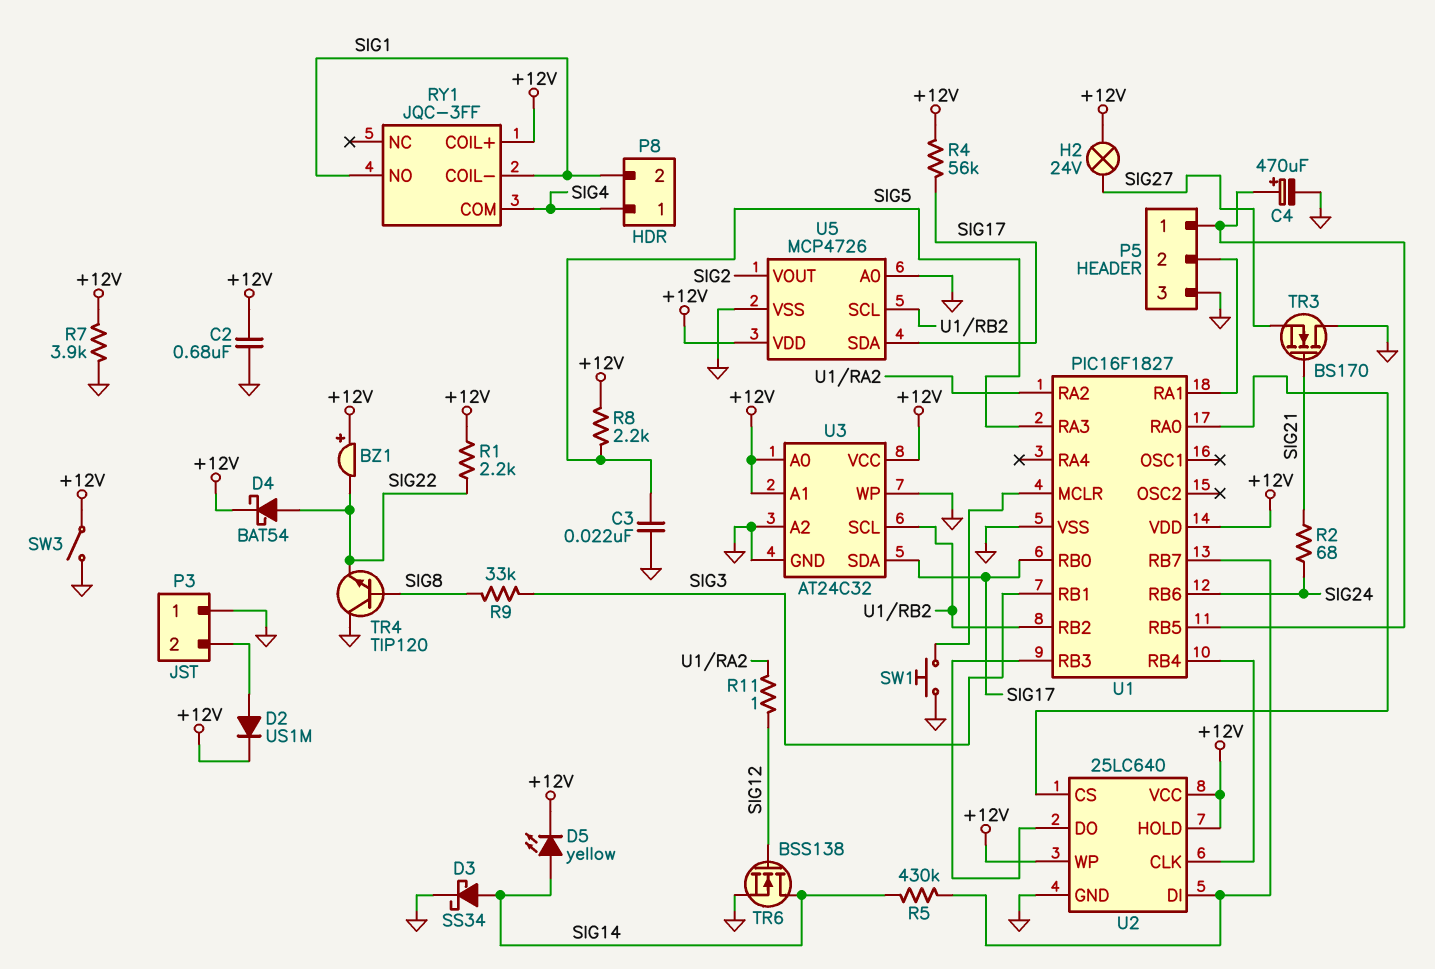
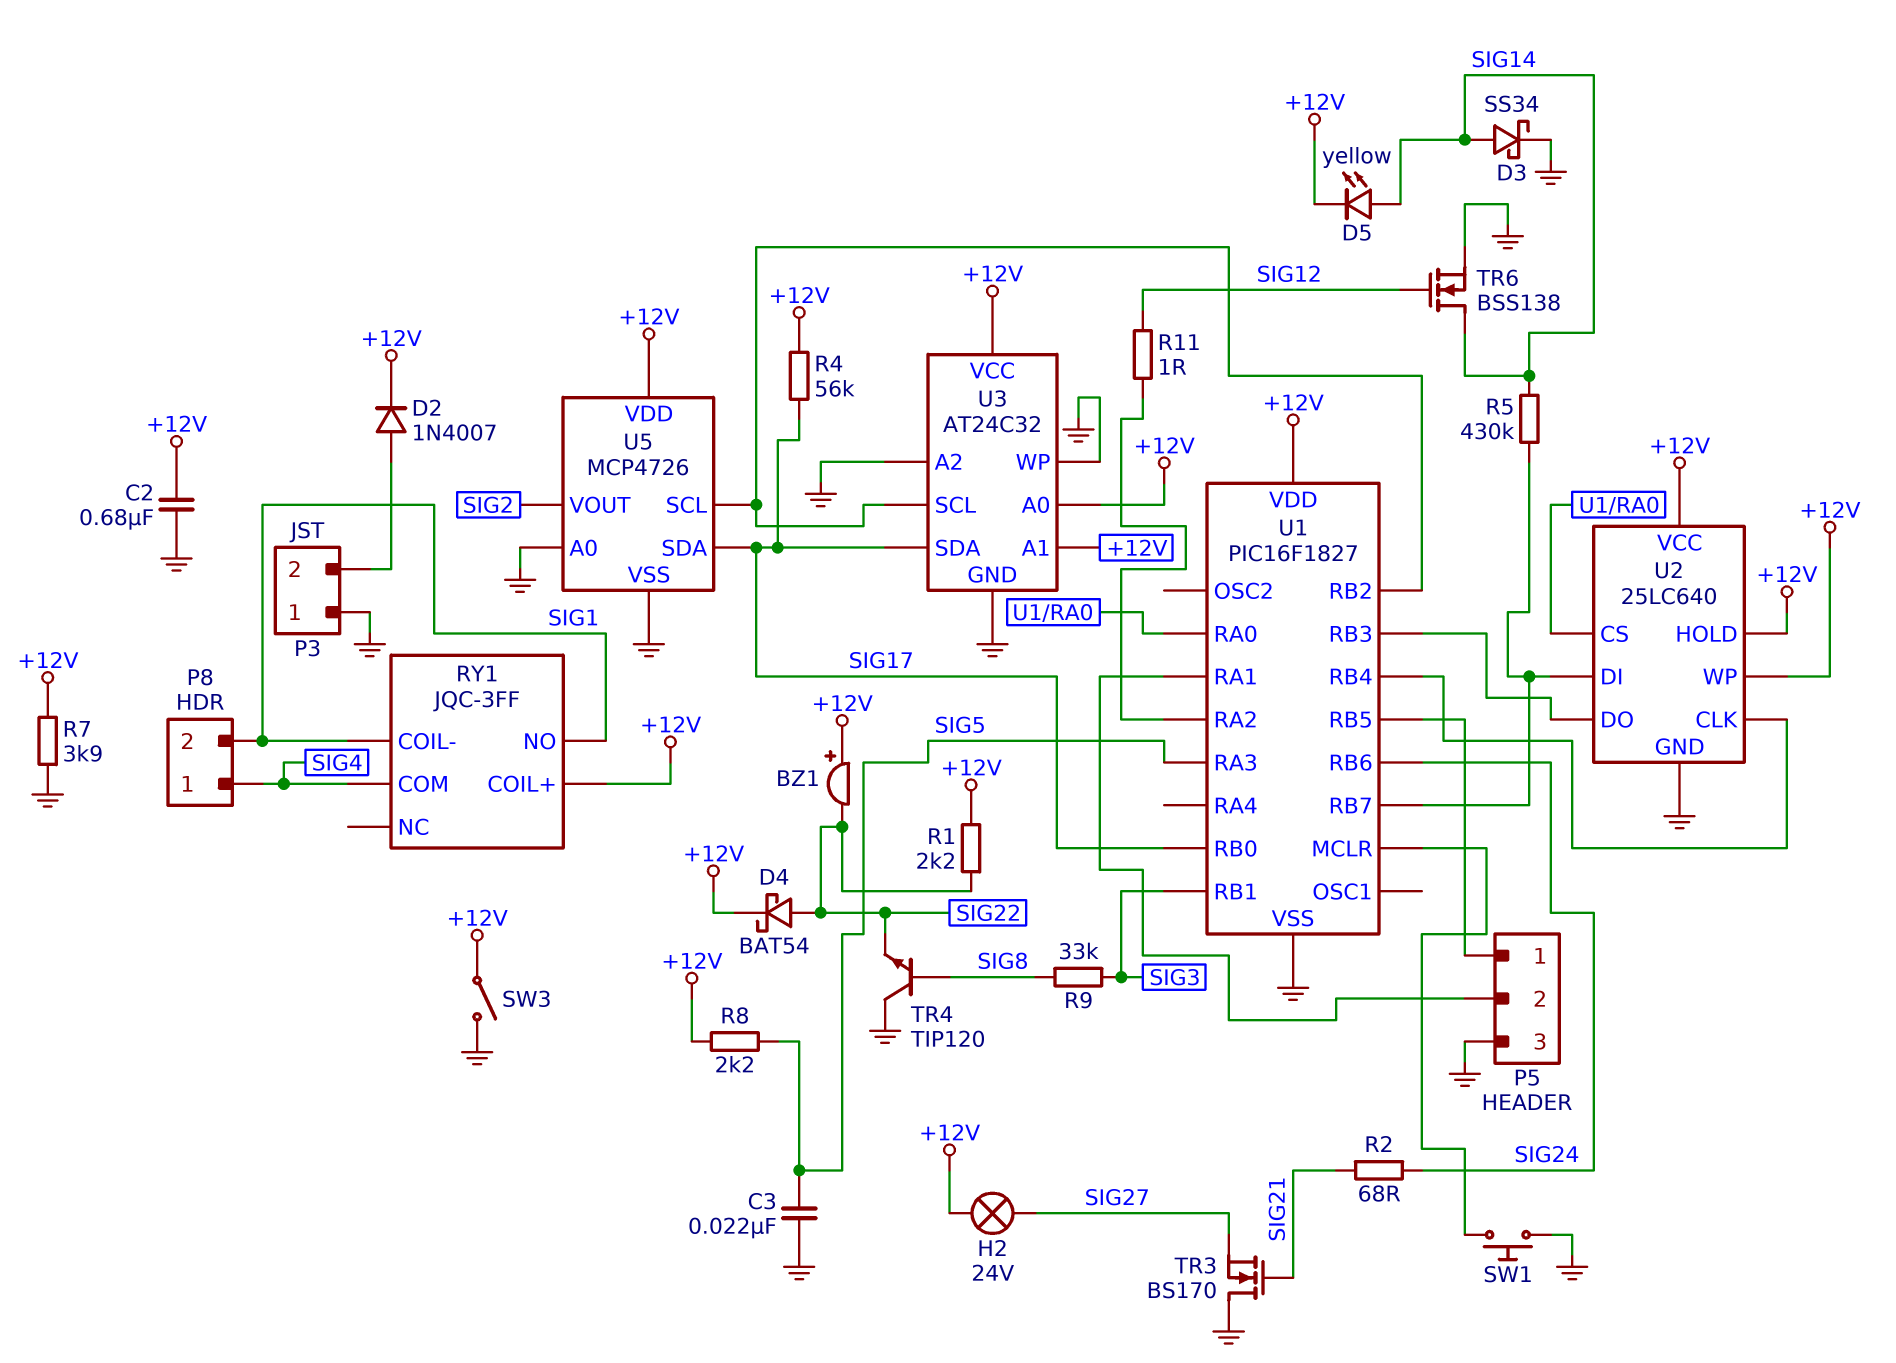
C4: 470uF (plus P5/1, minus GND) -> none
D2: diode US1M (A P3/2, K +12V) -> diode 1N4007 (A P3/2, K +12V)

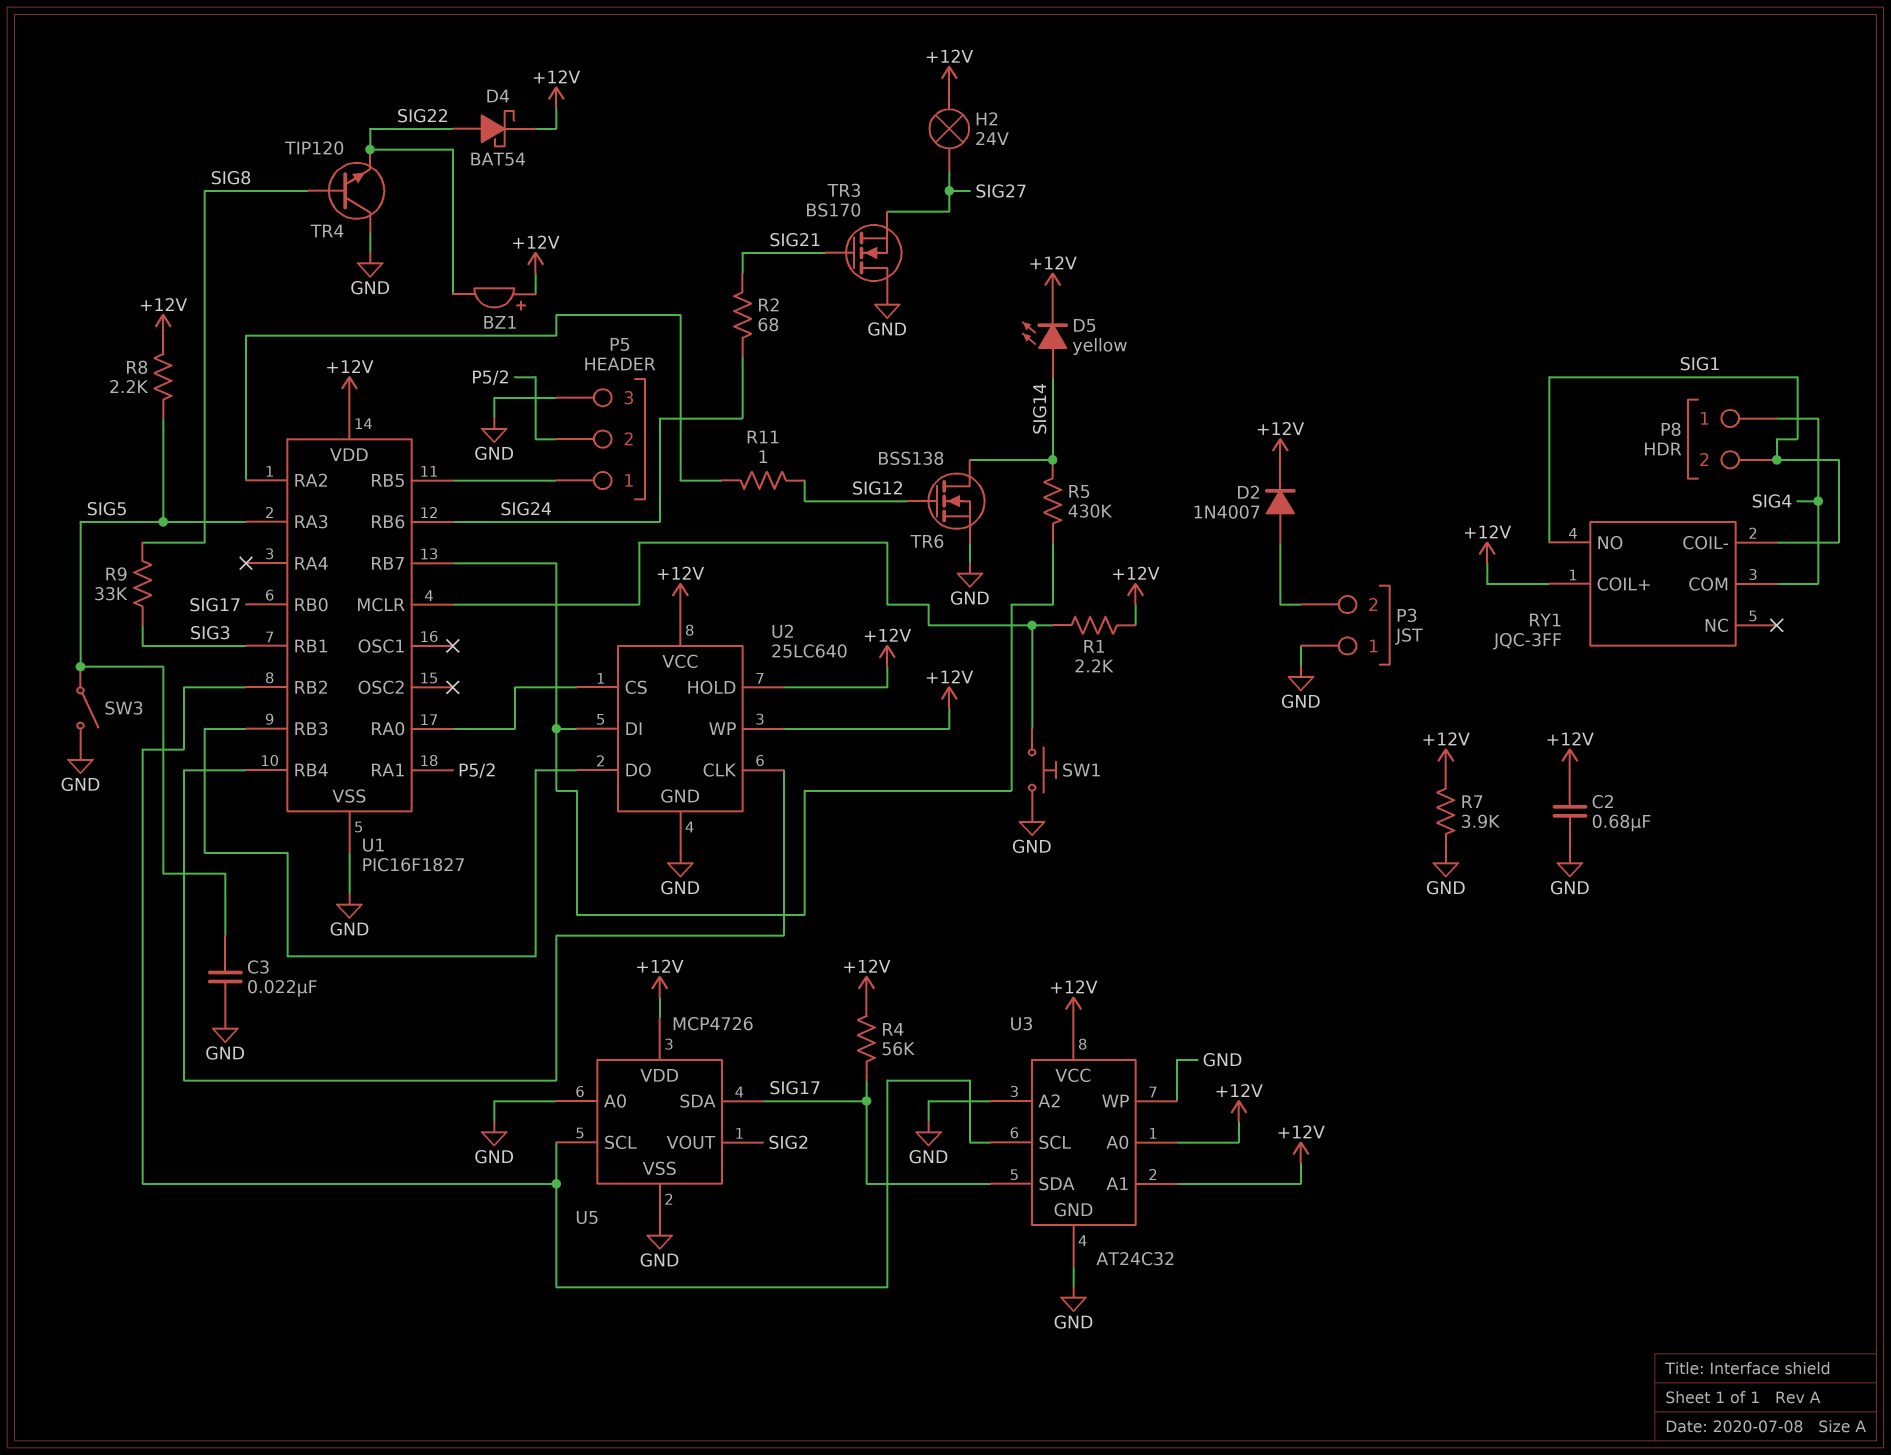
D3: schottky SS34 (A SIG14, K GND) -> none
R1: 2.2k (+12V, SIG22) -> 2.2k (+12V, U1/MCLR)
SW3: switch (+12V, GND) -> switch (GND, SIG5)

